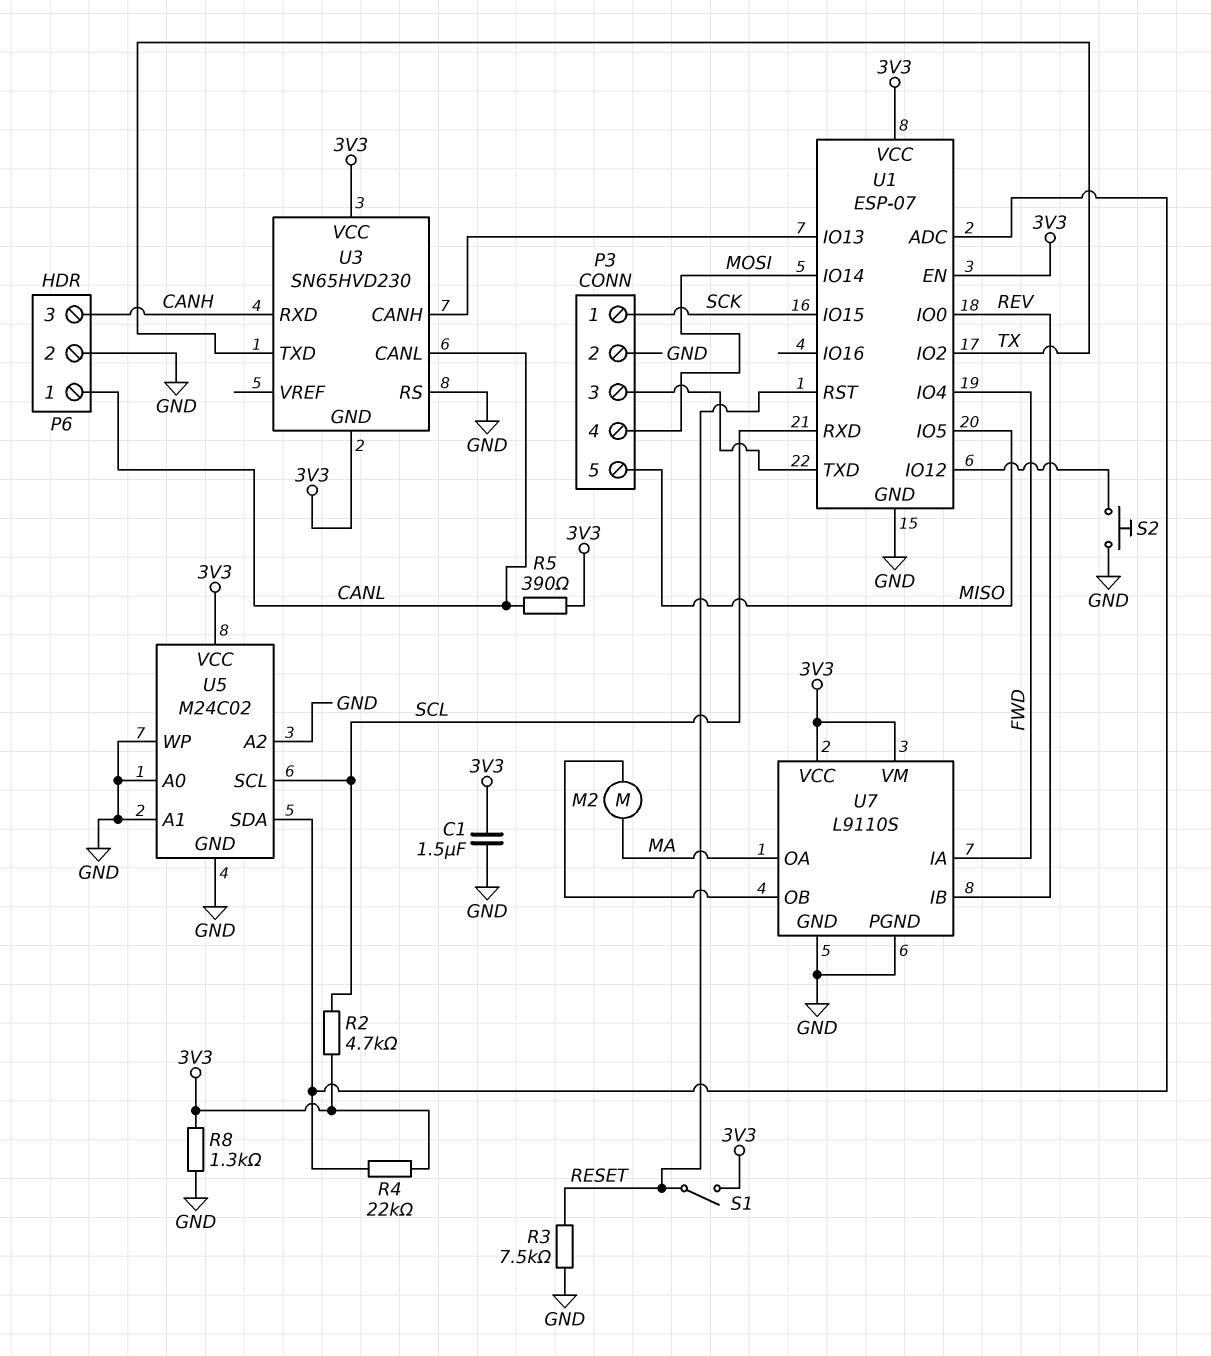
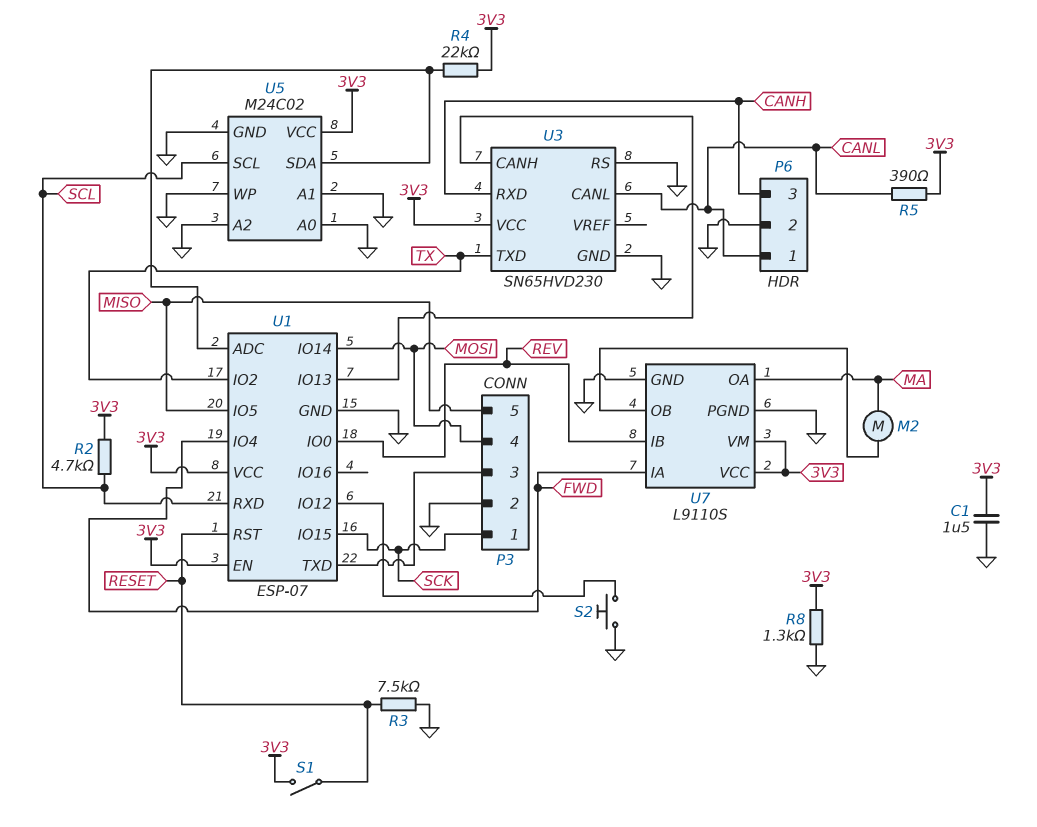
U3 pin GND: 3V3 -> GND

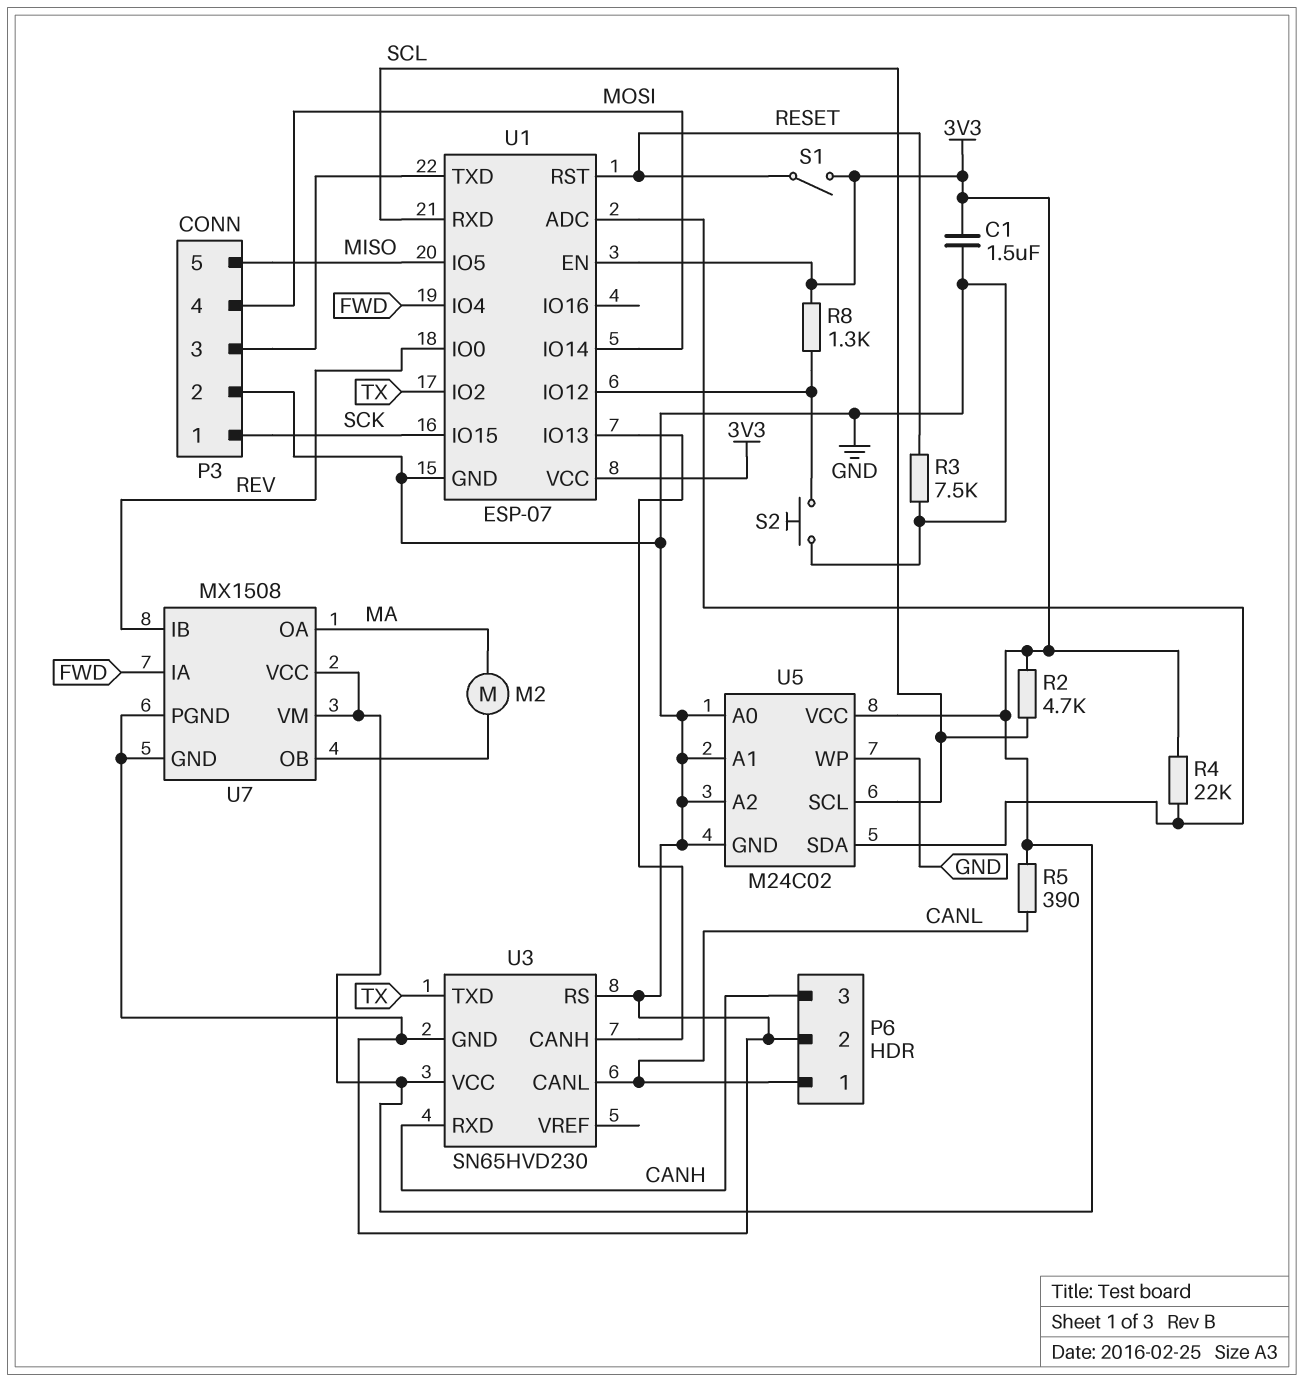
R8: 1.3k (3V3, GND) -> 1.3k (3V3, U1/IO12)
U7: L9110S -> MX1508

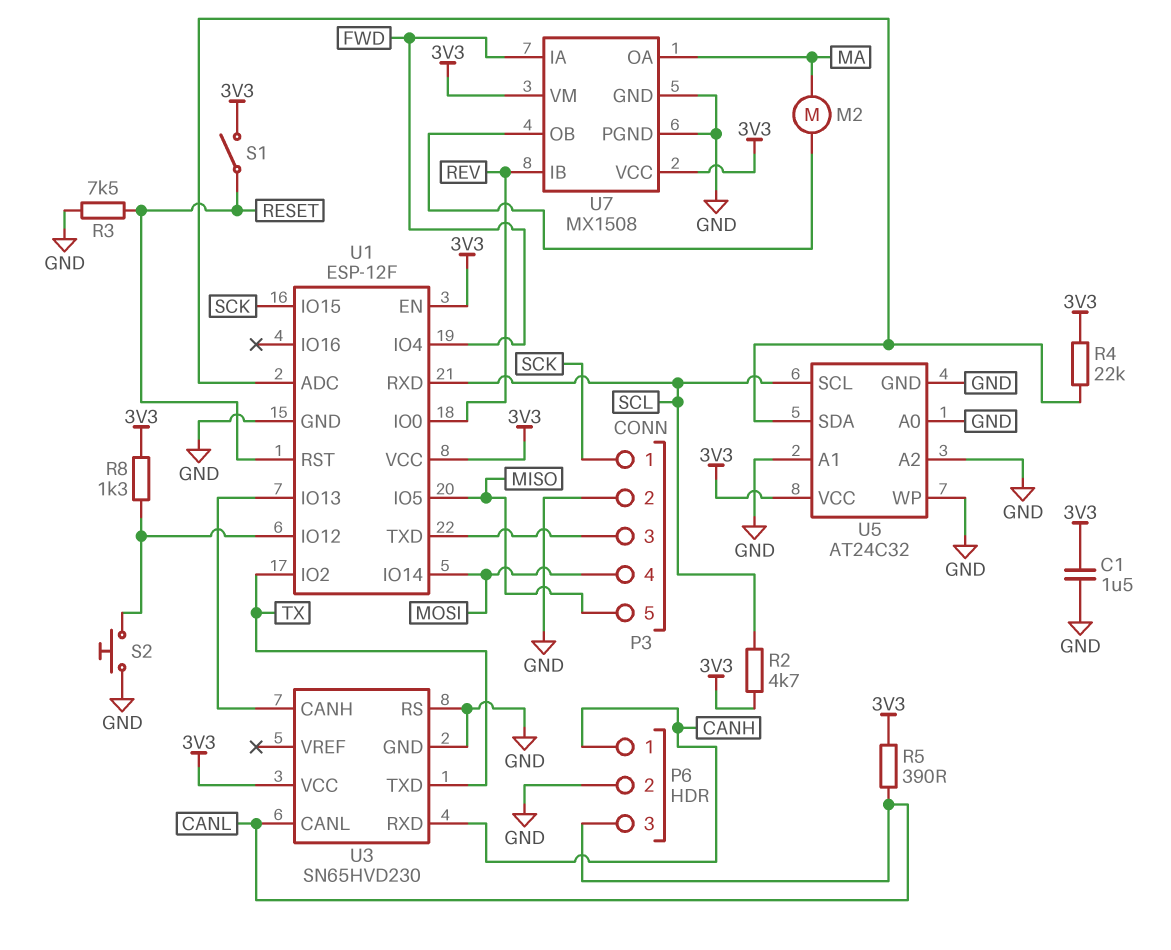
P6 pin 1: CANL -> CANH
P6 pin 3: CANH -> CANL
U1: ESP-07 -> ESP-12F
U5: M24C02 -> AT24C32

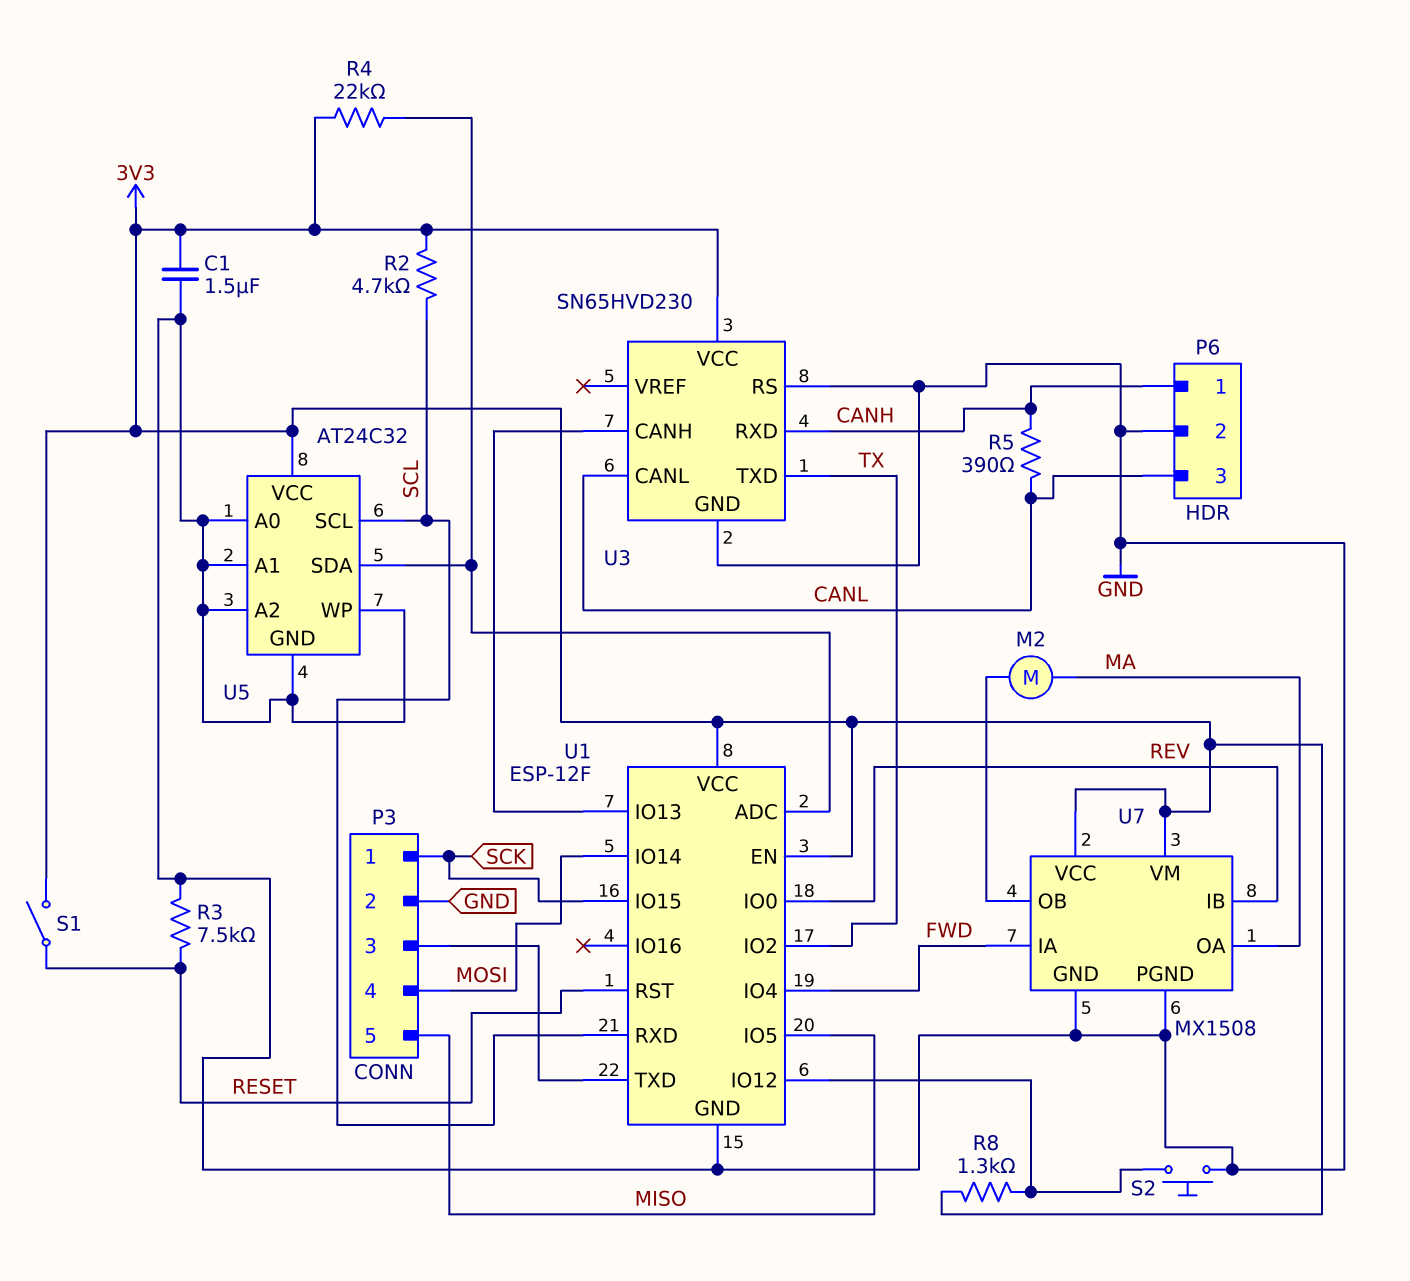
R5: 390 (3V3, CANL) -> 390 (CANH, CANL)

